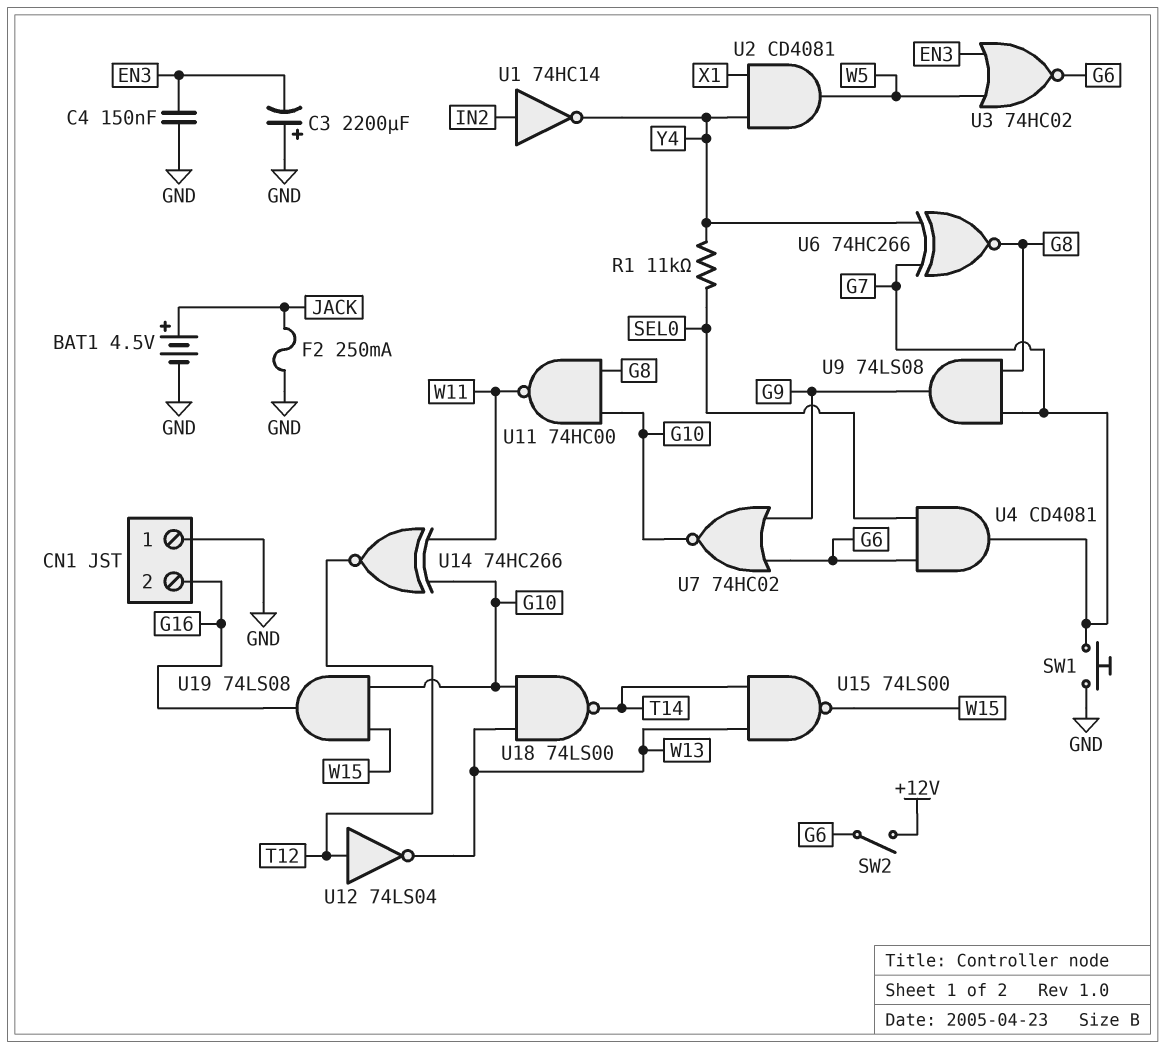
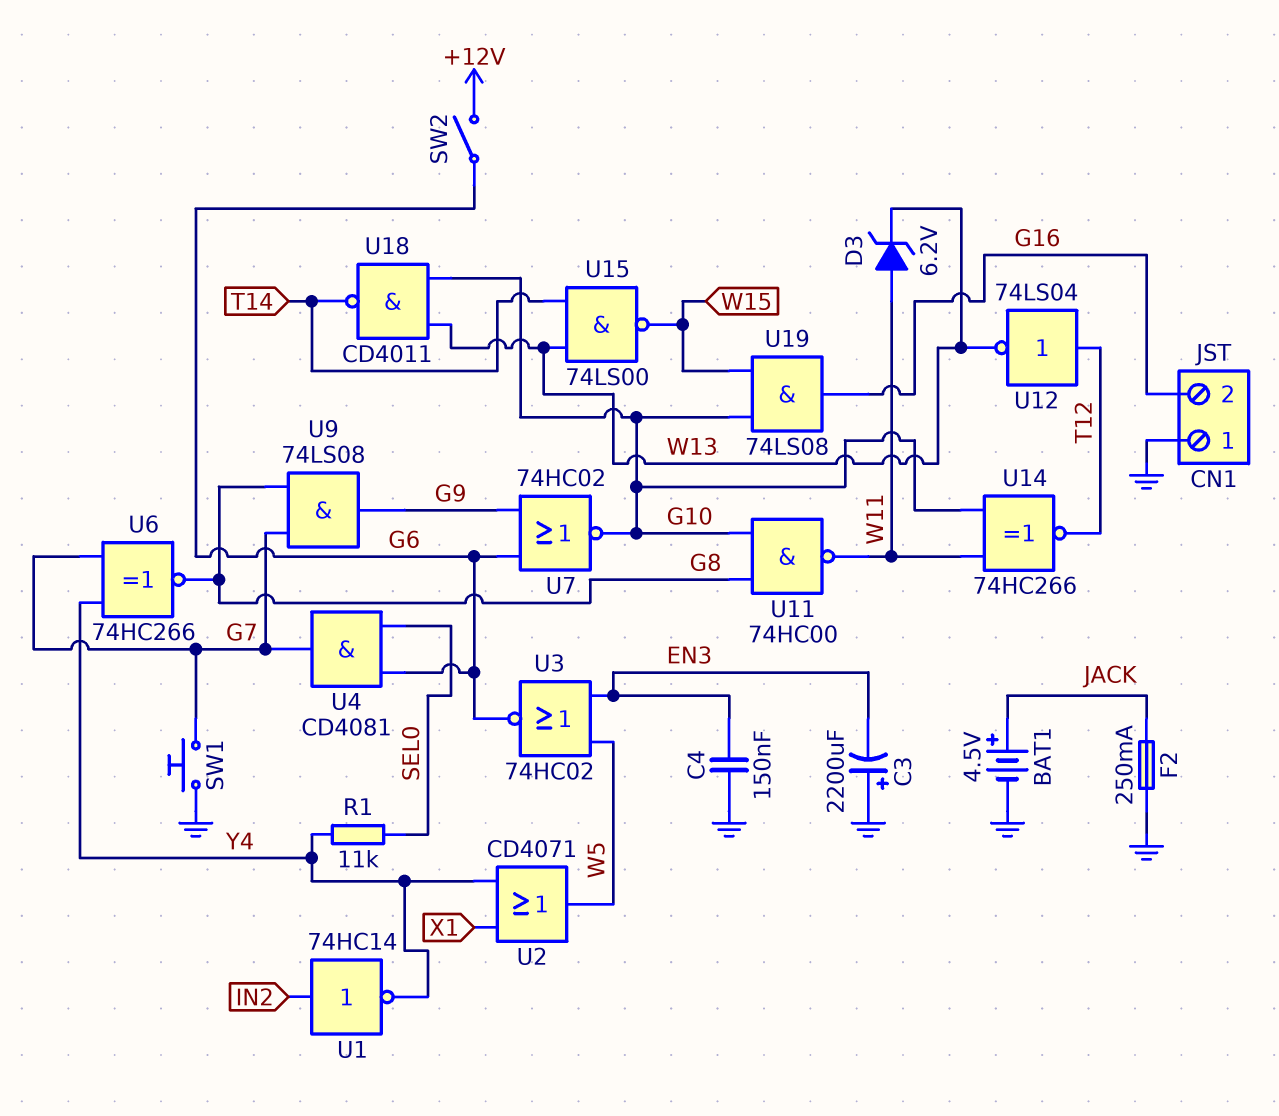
D3: none -> zener 6.2V (A W11, K W13)
U2: AND CD4081 (in X1, in Y4, out W5) -> OR CD4071 (in X1, in Y4, out W5)
U18: NAND 74LS00 (in G10, in W13, out T14) -> NAND CD4011 (in G10, in W13, out T14)

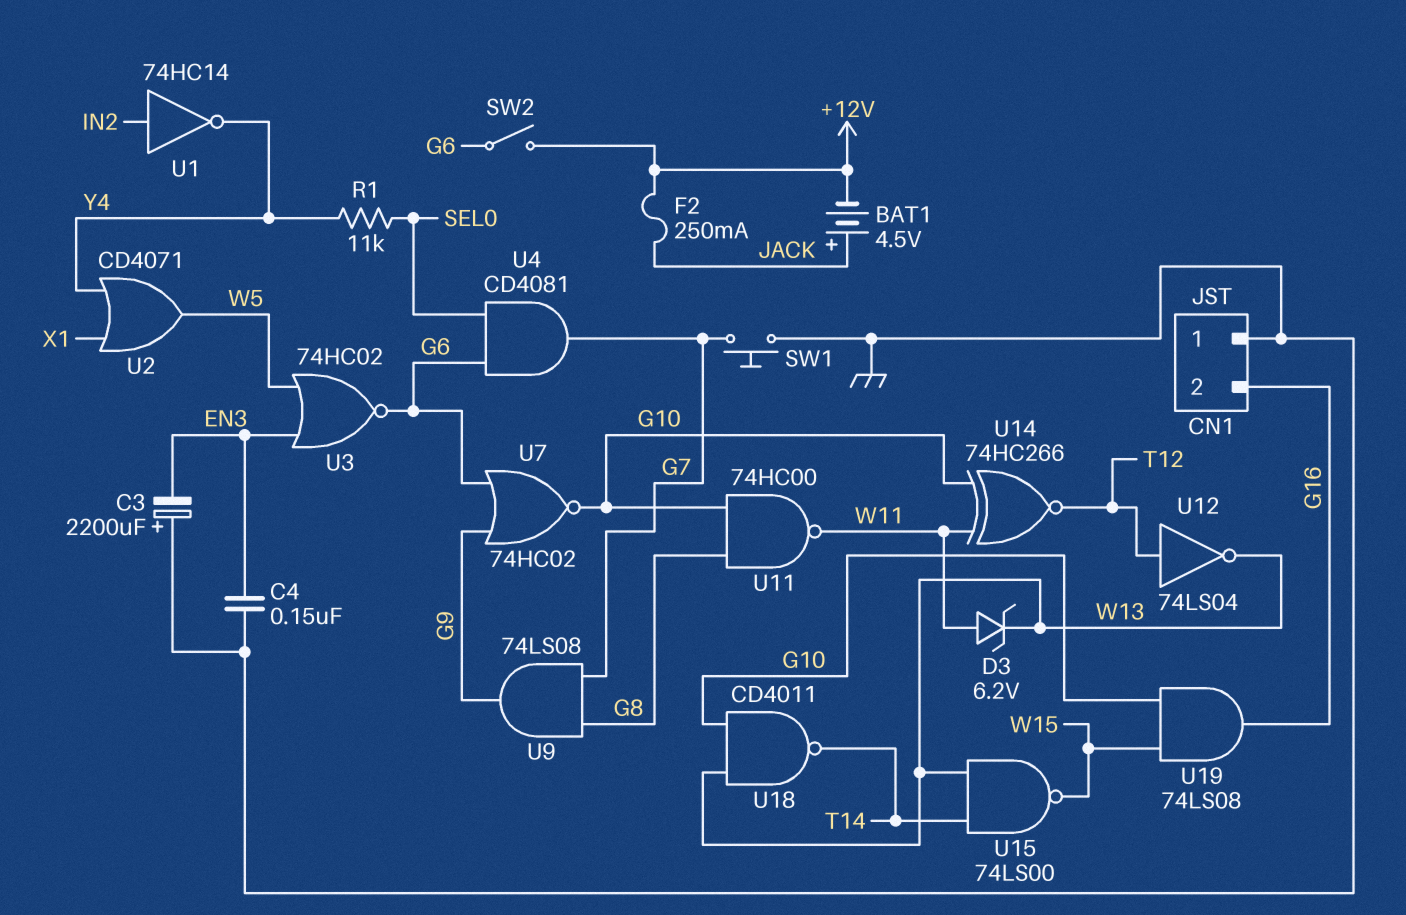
BAT1: 4.5V (plus JACK, minus GND) -> 4.5V (plus JACK, minus +12V)
F2: 250mA (GND, JACK) -> 250mA (+12V, JACK)
U6: XNOR 74HC266 (in G7, in Y4, out G8) -> none

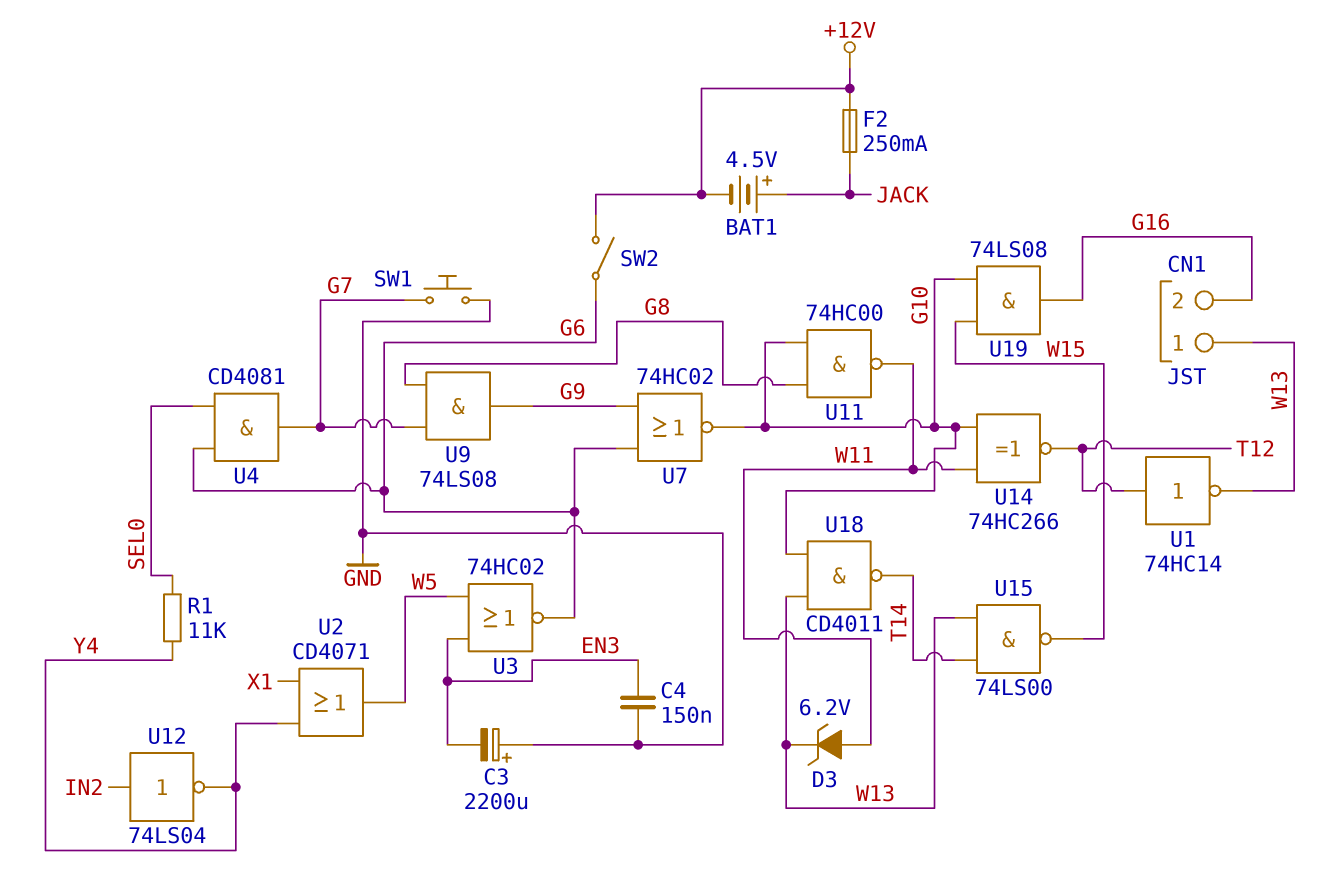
CN1 pin 1: GND -> W13
U1: NOT 74HC14 (in IN2, out Y4) -> NOT 74HC14 (in T12, out W13)
U12: NOT 74LS04 (in T12, out W13) -> NOT 74LS04 (in IN2, out Y4)

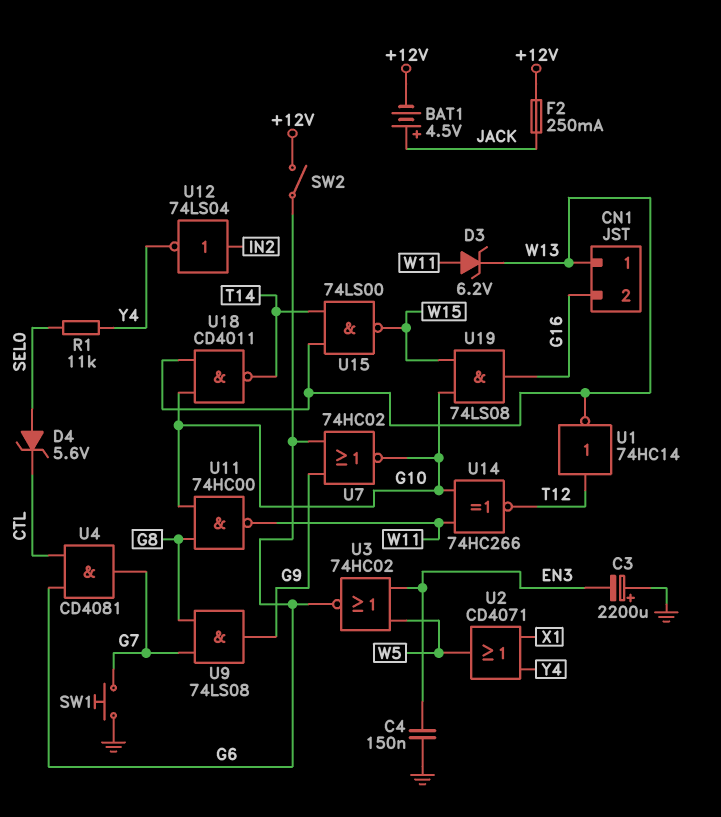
D4: none -> zener 5.6V (A SEL0, K CTL)
U4: AND CD4081 (in G6, in SEL0, out G7) -> AND CD4081 (in CTL, in G6, out G7)

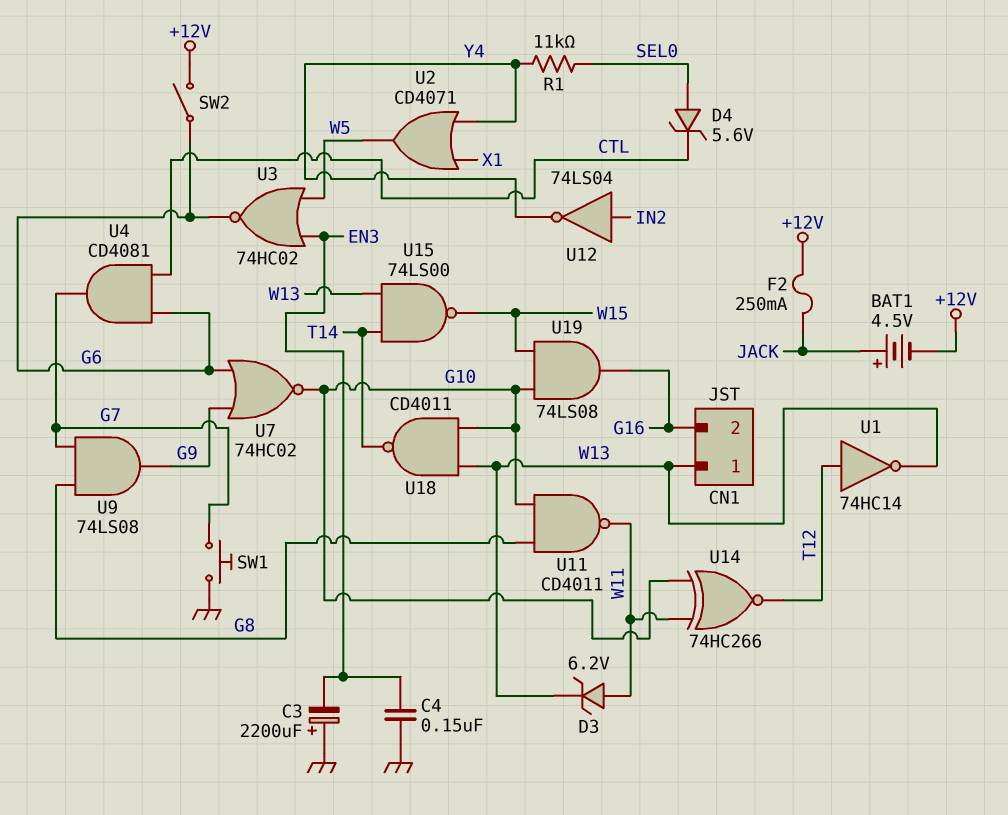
U11: NAND 74HC00 (in G8, in G10, out W11) -> NAND CD4011 (in G8, in G10, out W11)

